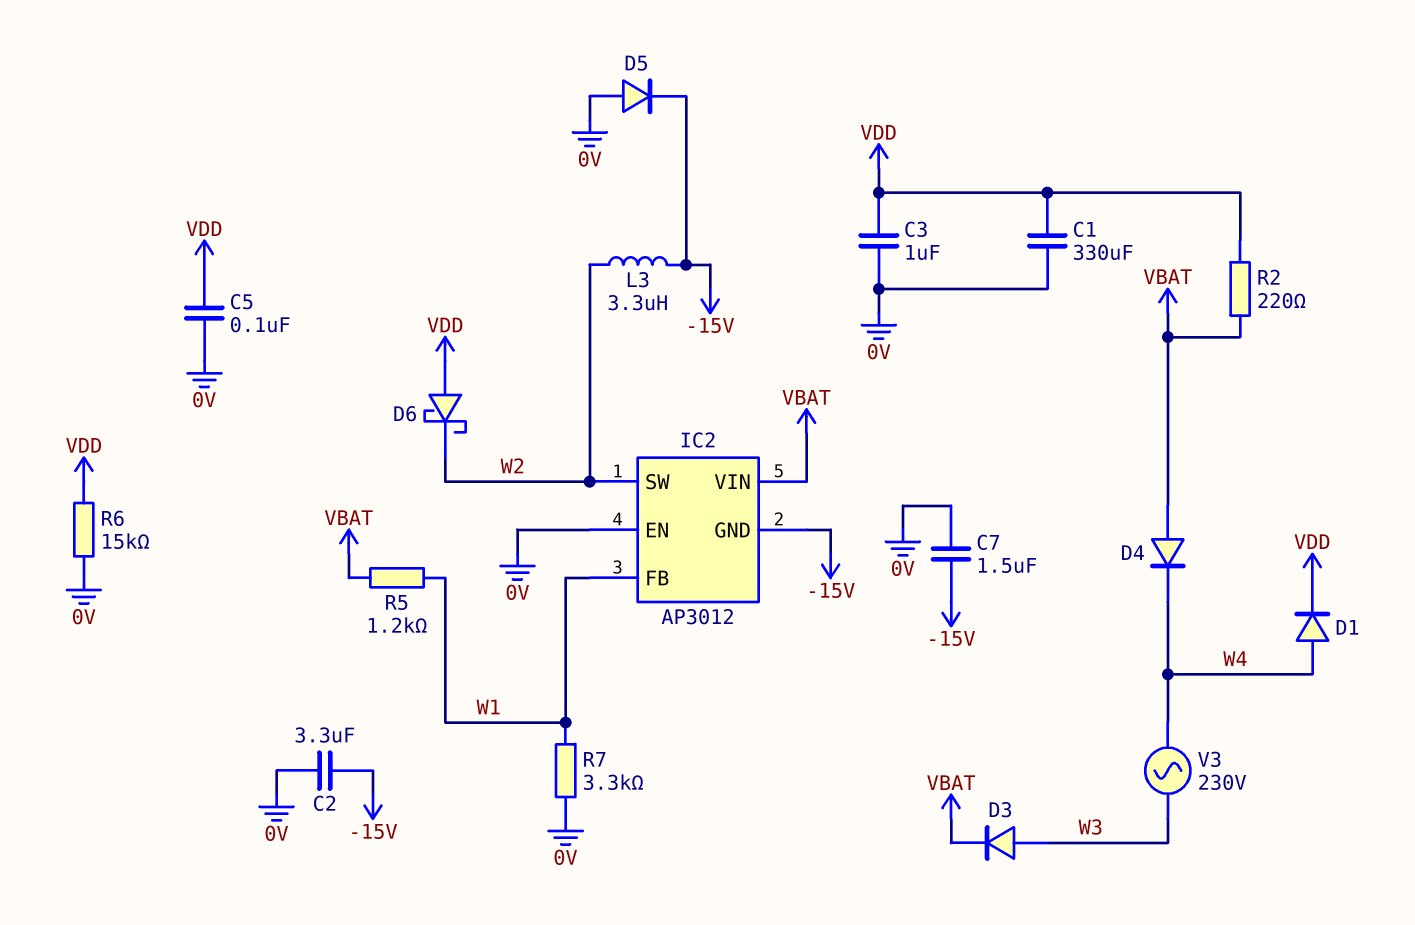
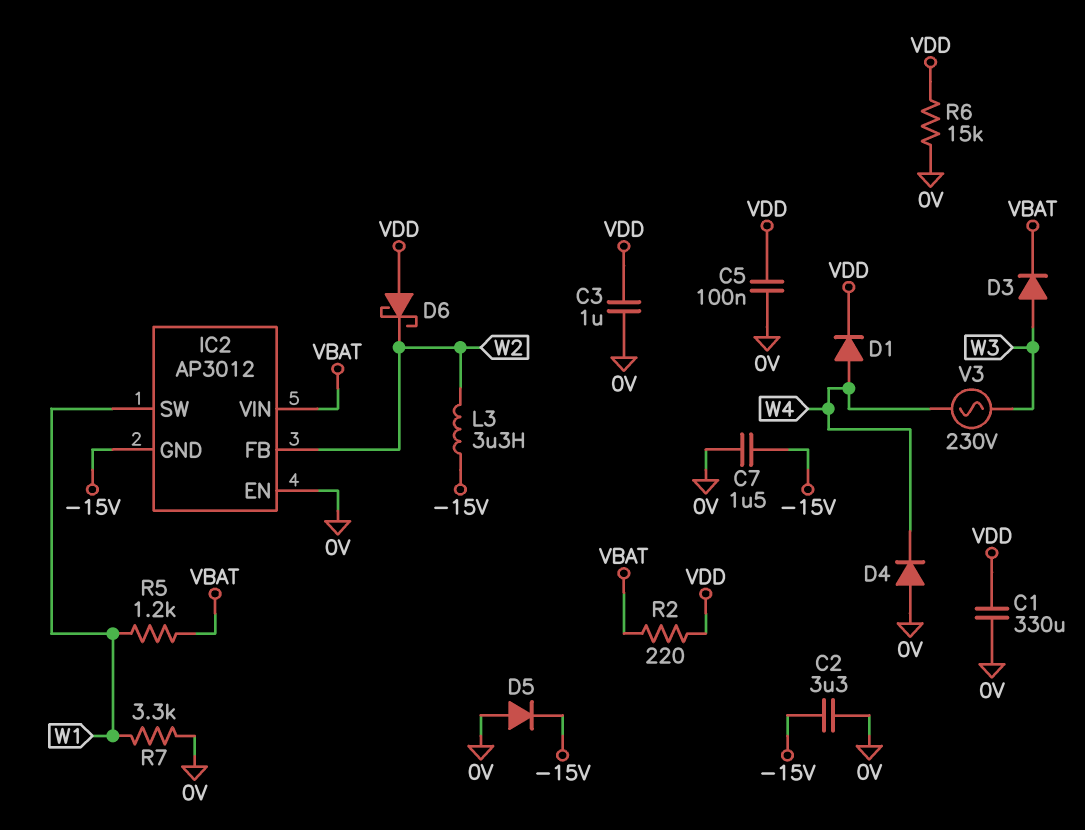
D4: diode (A VBAT, K W4) -> diode (A 0V, K W4)
IC2 pin FB: W1 -> W2
IC2 pin SW: W2 -> W1

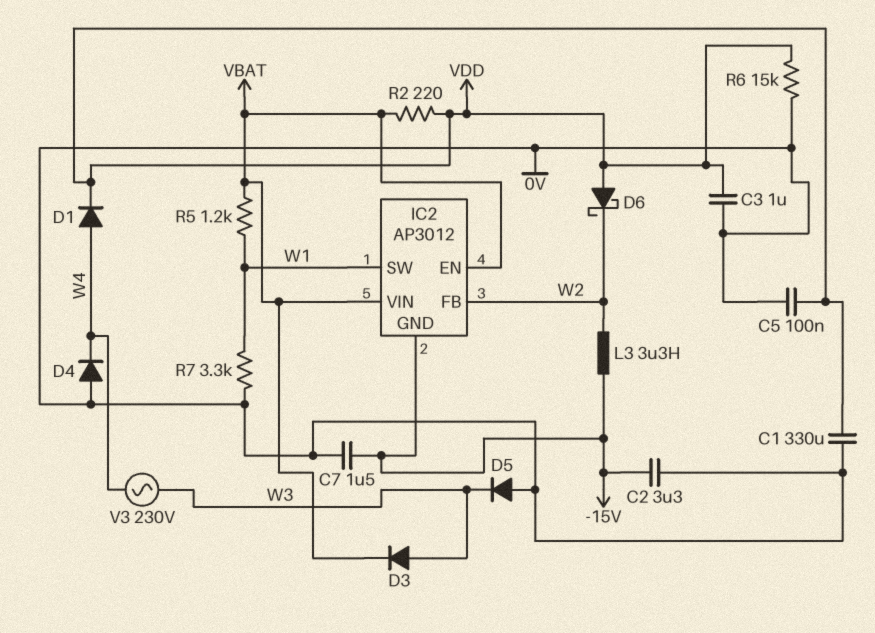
D5: diode (A 0V, K -15V) -> diode (A 0V, K W3)
IC2 pin EN: 0V -> VBAT

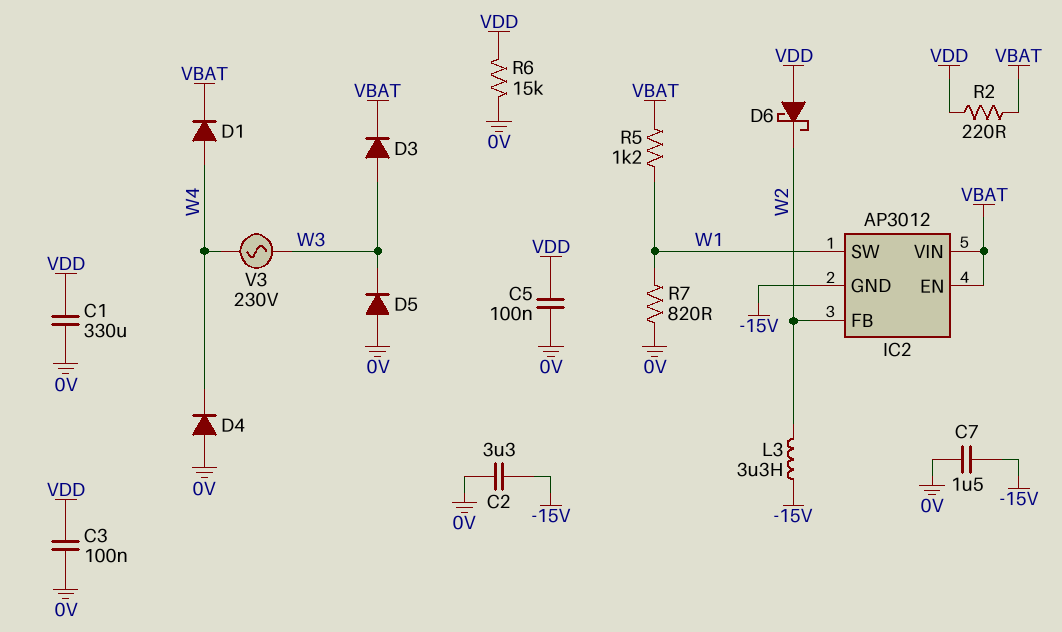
C3: 1uF (0V, VDD) -> 100nF (0V, VDD)
D1: diode (A W4, K VDD) -> diode (A W4, K VBAT)
R7: 3.3k (0V, W1) -> 820 (0V, W1)

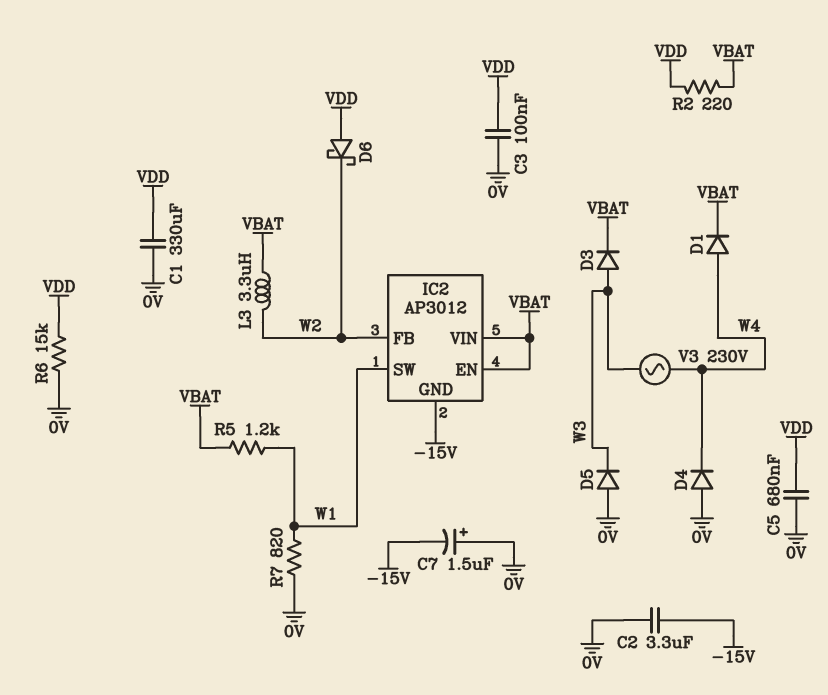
C5: 100nF (0V, VDD) -> 680nF (0V, VDD)
C7: 1.5uF (-15V, 0V) -> 1.5uF (plus 0V, minus -15V)
L3: 3.3uH (-15V, W2) -> 3.3uH (VBAT, W2)

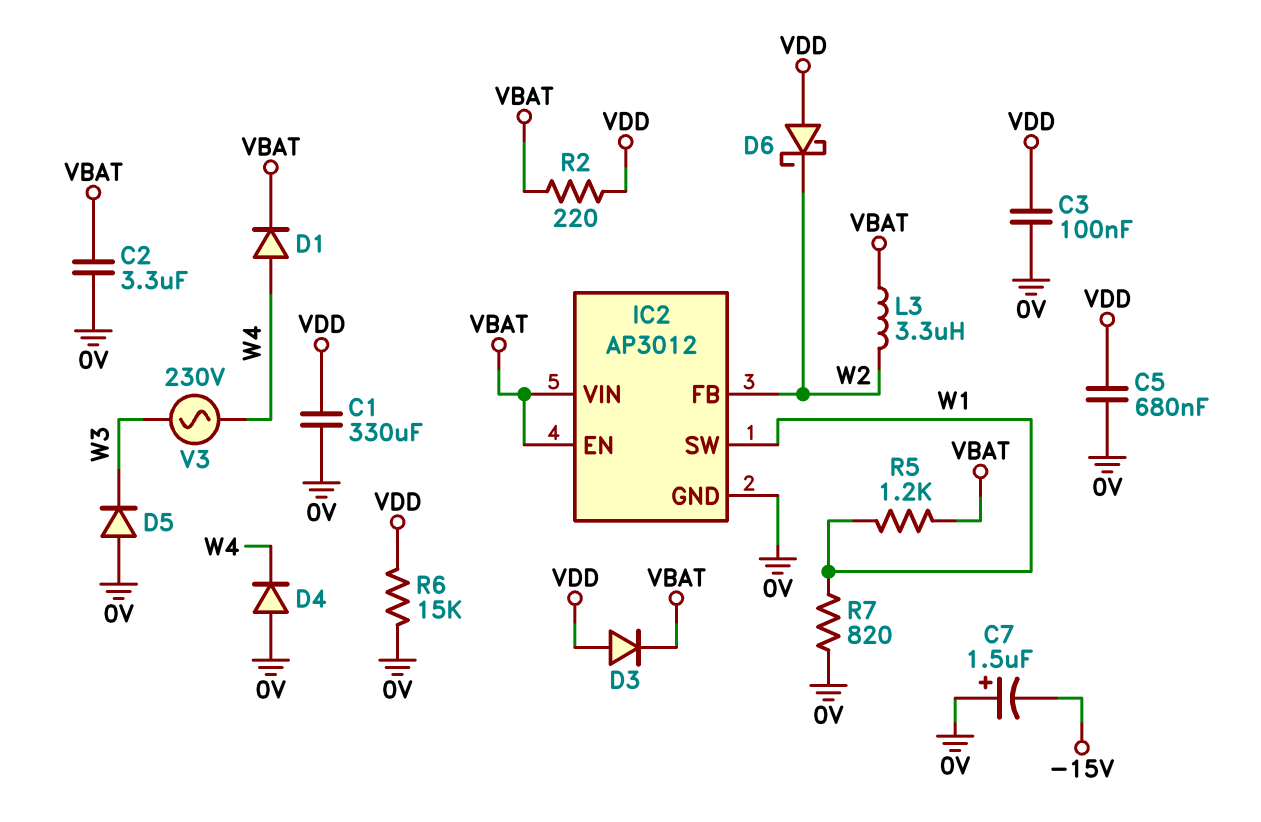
C2: 3.3uF (-15V, 0V) -> 3.3uF (0V, VBAT)
D3: diode (A W3, K VBAT) -> diode (A VDD, K VBAT)
IC2 pin GND: -15V -> 0V

